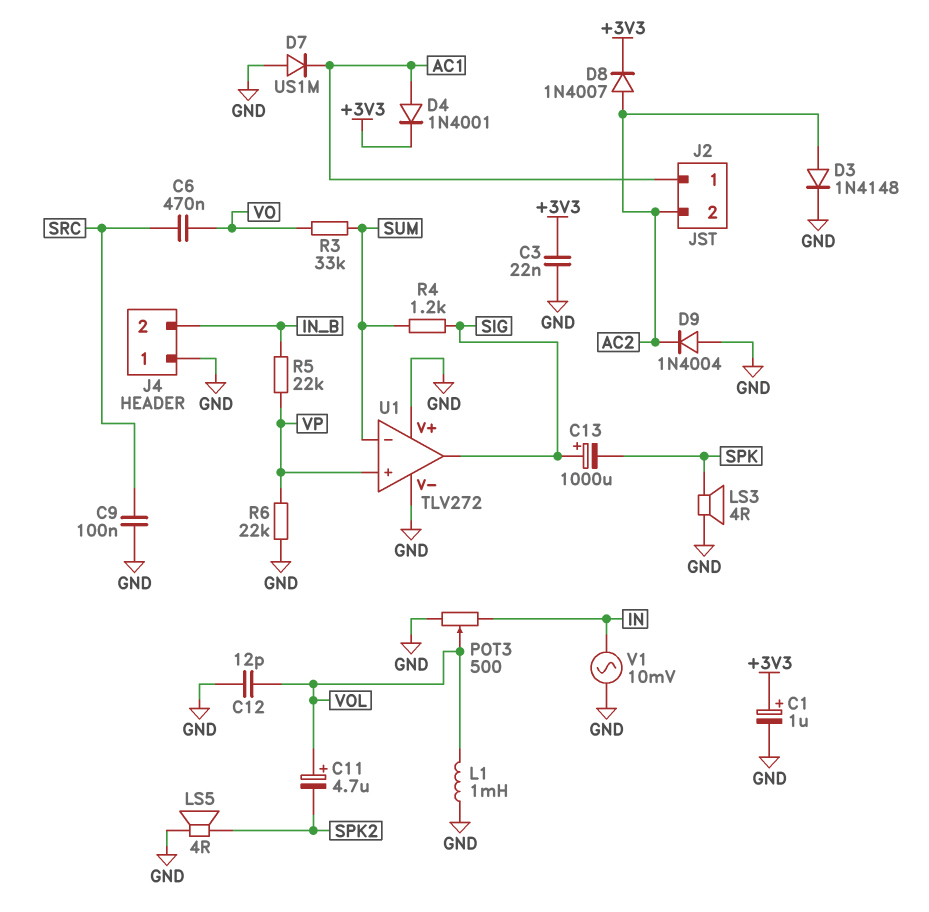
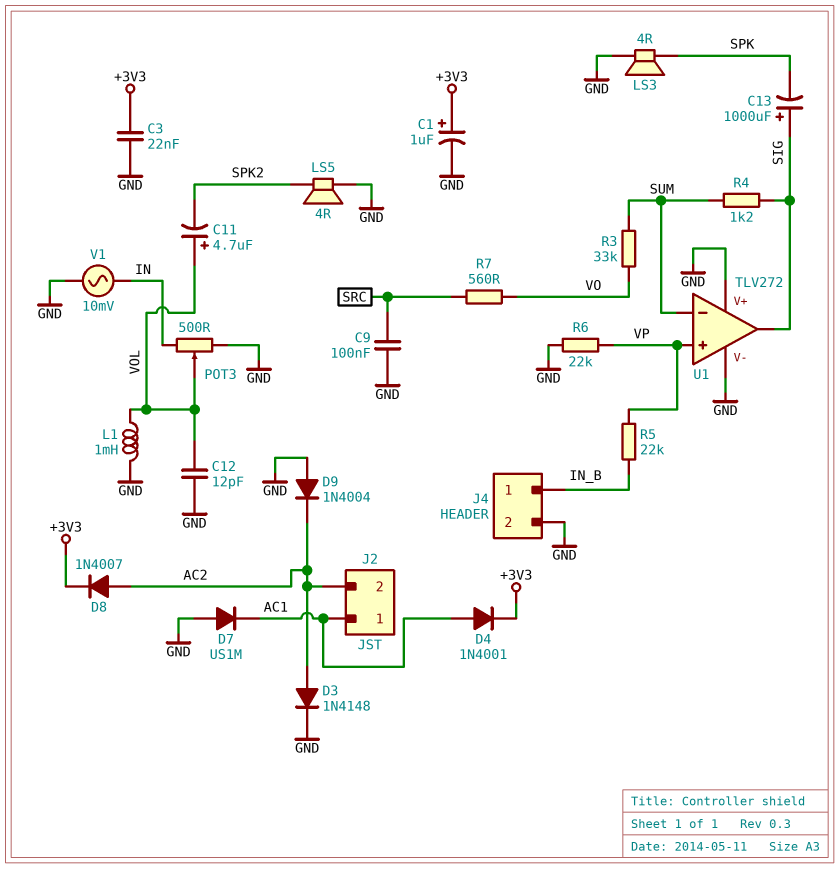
C6: 470nF (SRC, VO) -> none
J4 pin 1: GND -> IN_B
J4 pin 2: IN_B -> GND
R7: none -> 560 (SRC, VO)

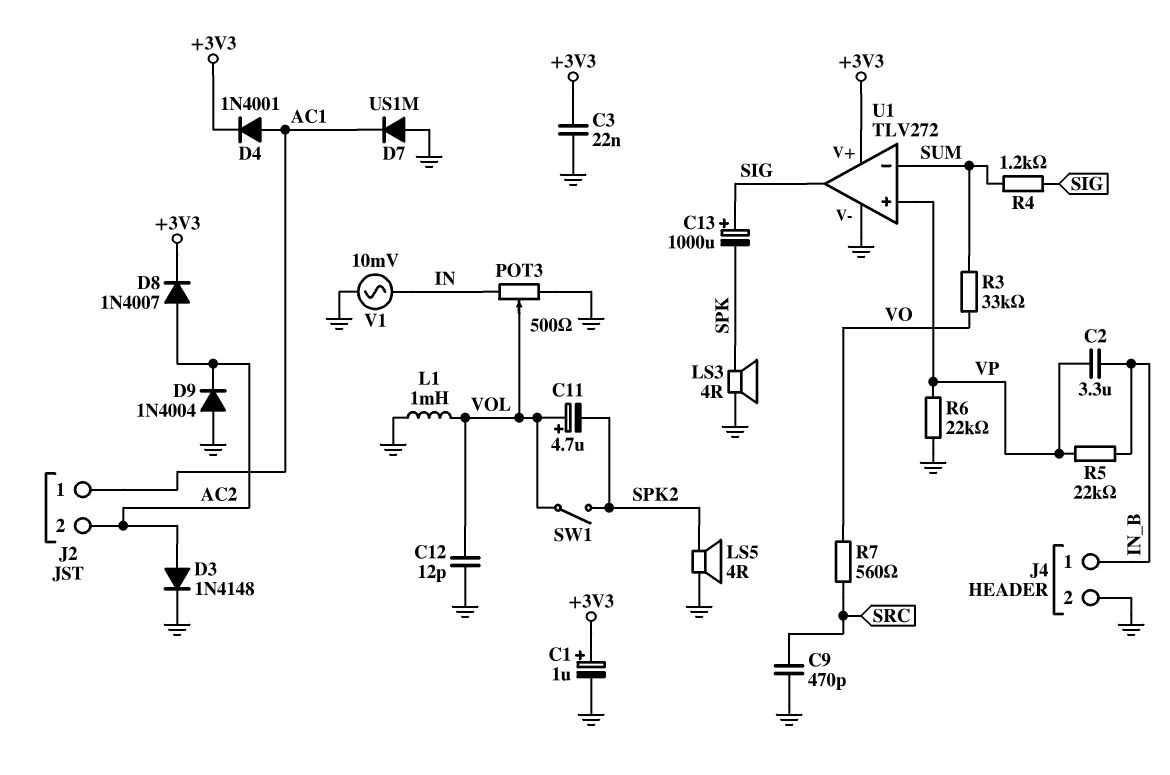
C2: none -> 3.3uF (IN_B, VP)
C9: 100nF (GND, SRC) -> 470pF (GND, SRC)
SW1: none -> switch (SPK2, VOL)
U1 pin V+: GND -> +3V3

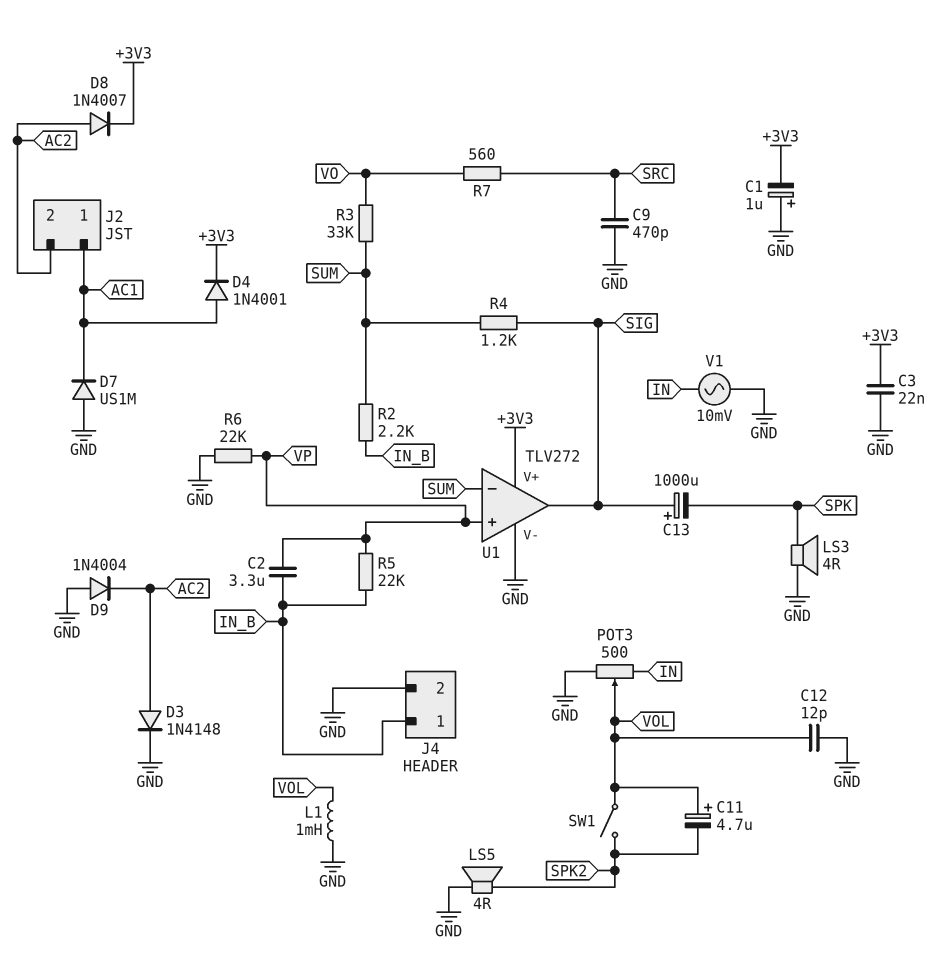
C1: 1uF (plus +3V3, minus GND) -> 1uF (plus GND, minus +3V3)
R2: none -> 2.2k (IN_B, SUM)

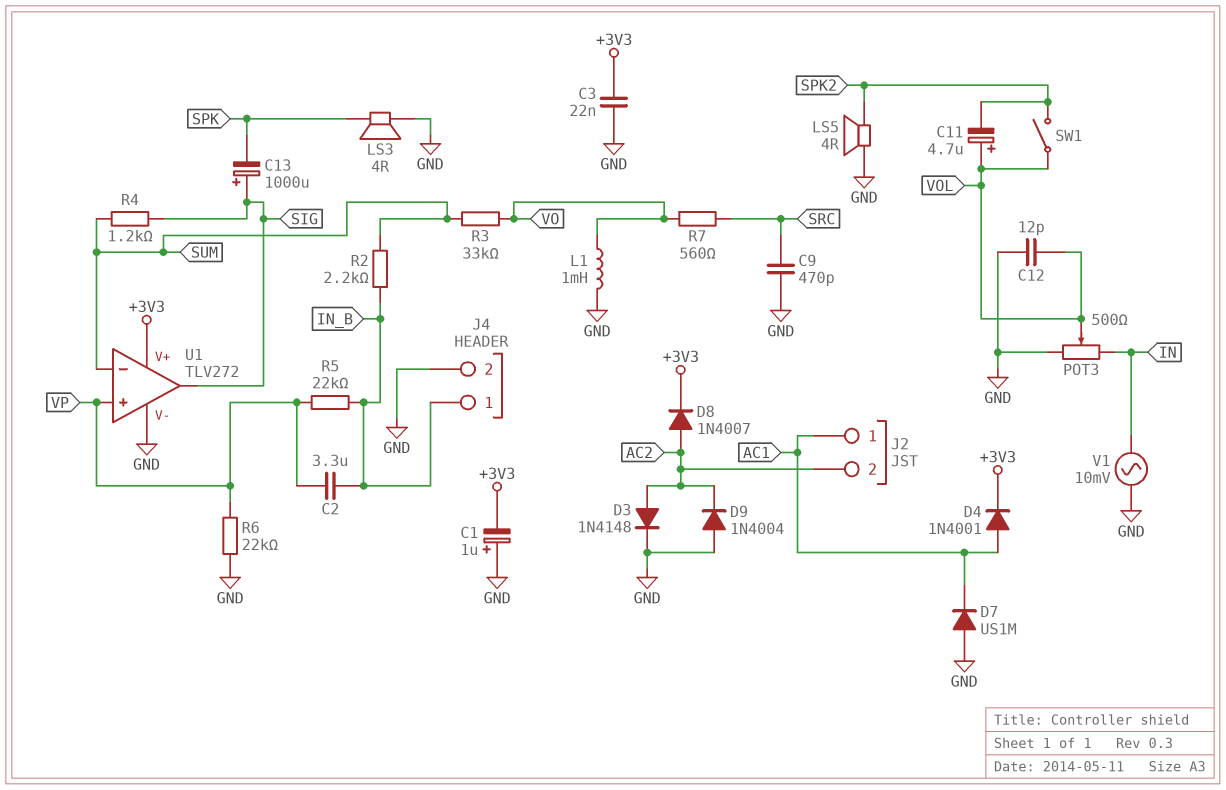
L1: 1mH (GND, VOL) -> 1mH (GND, VO)

